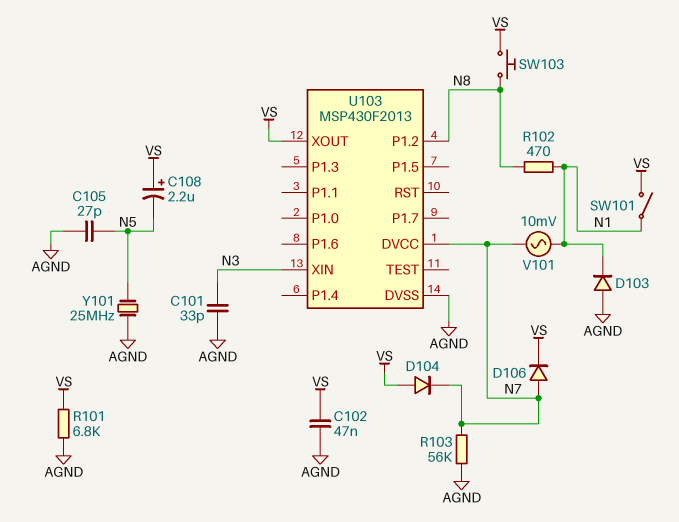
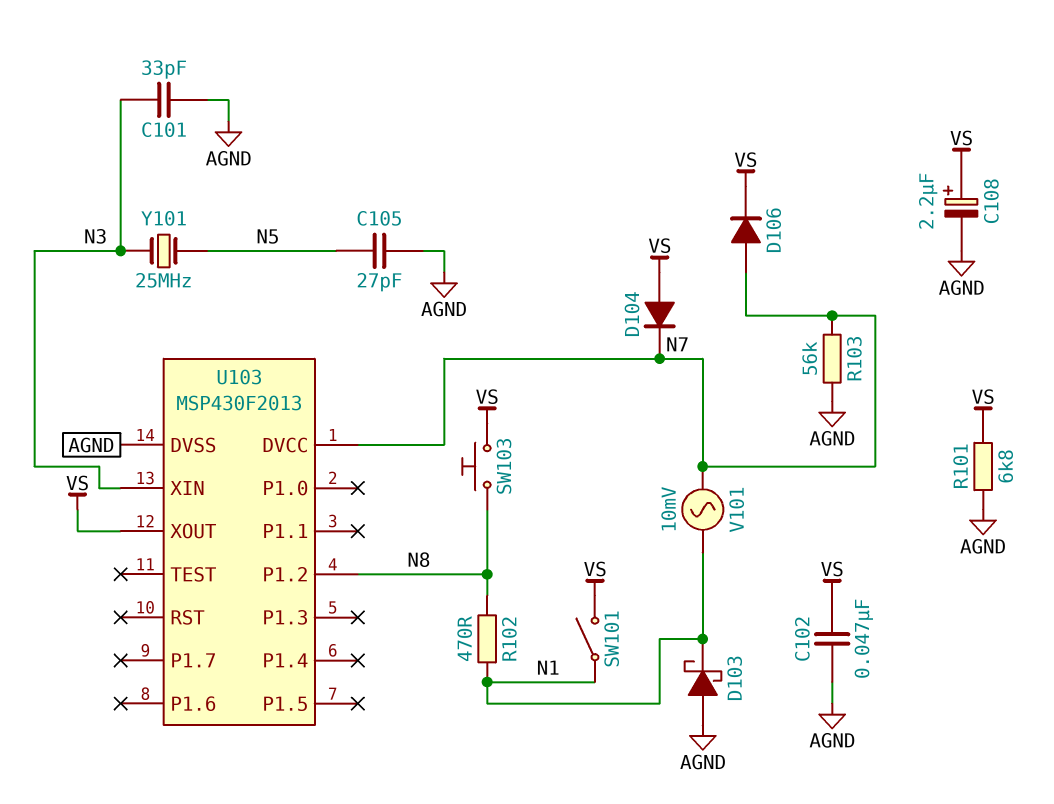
C108: 2.2uF (plus VS, minus N5) -> 2.2uF (plus VS, minus AGND)
D103: diode (A AGND, K N1) -> schottky (A AGND, K N1)
Y101: 25MHz (AGND, N5) -> 25MHz (N3, N5)

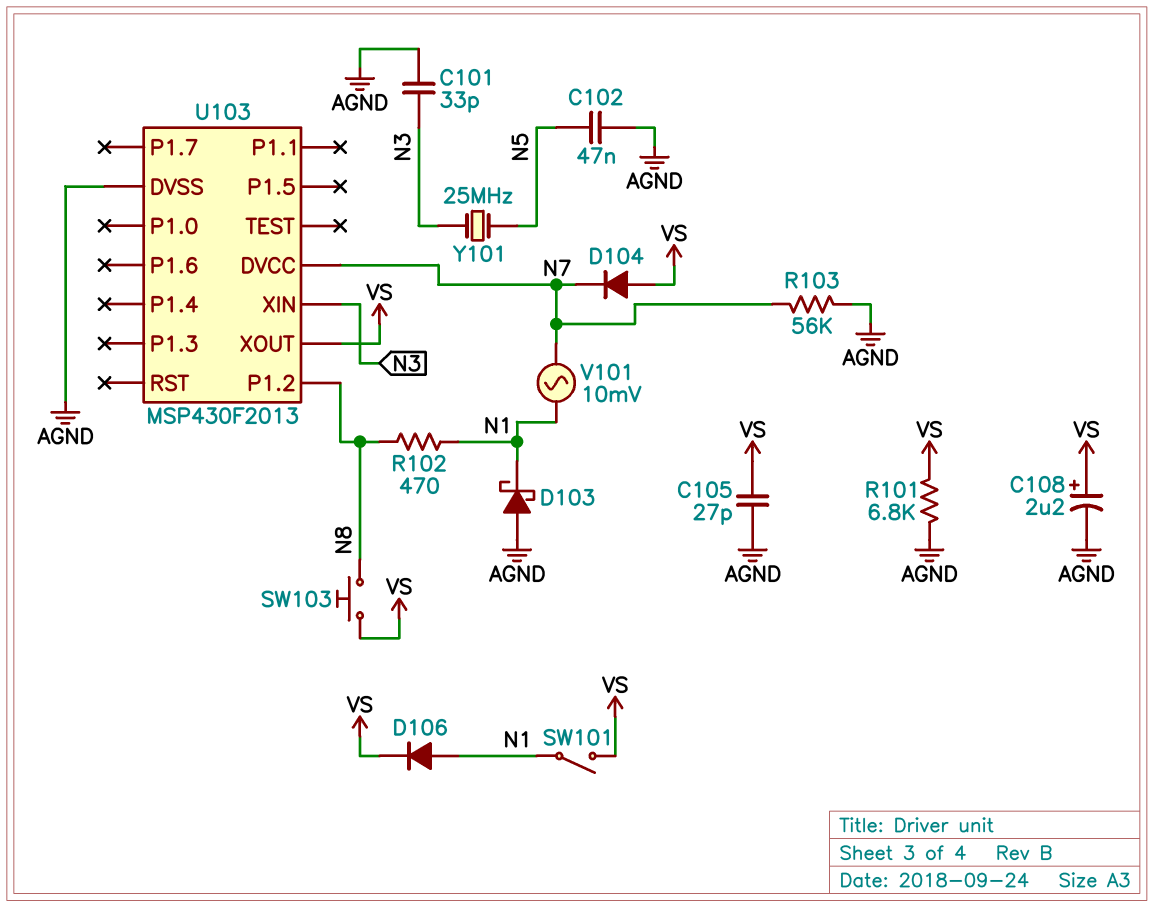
C102: 47nF (AGND, VS) -> 47nF (AGND, N5)
C105: 27pF (AGND, N5) -> 27pF (AGND, VS)
D106: diode (A N7, K VS) -> diode (A N1, K VS)

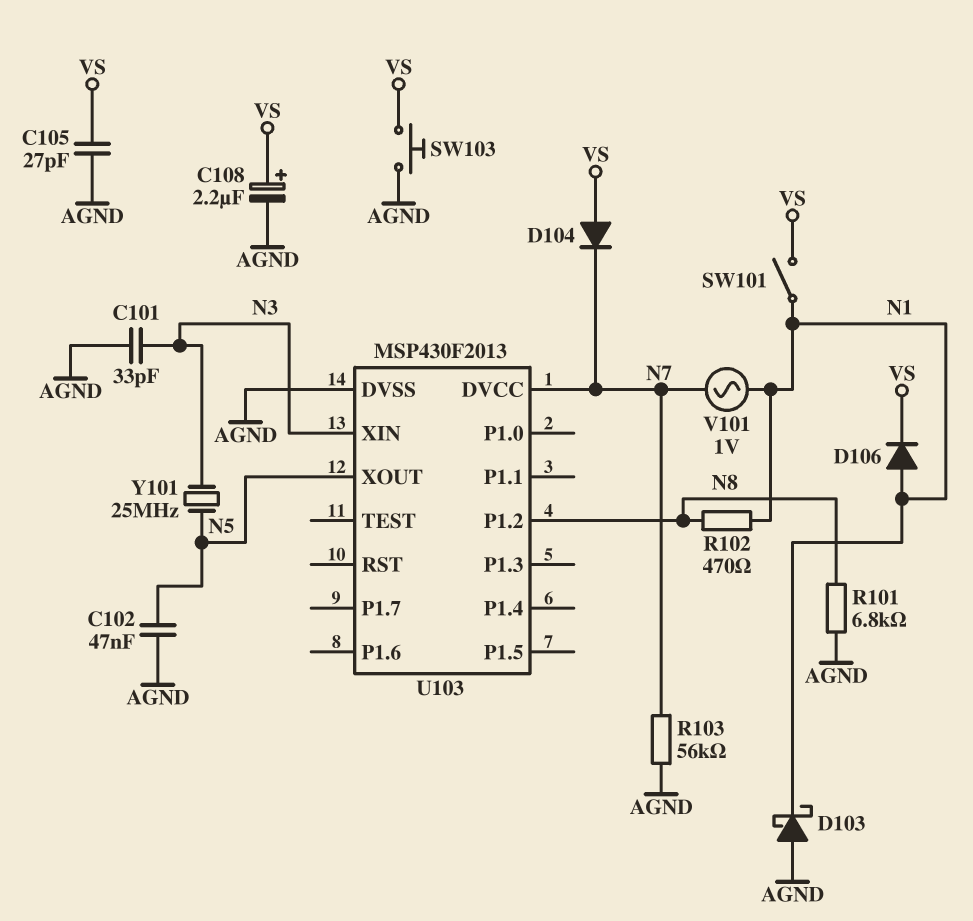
R101: 6.8k (AGND, VS) -> 6.8k (AGND, N8)
SW103: button (N8, VS) -> button (AGND, VS)
U103 pin XOUT: VS -> N5
V101: AC 10mV (N1, N7) -> AC 1V (N1, N7)

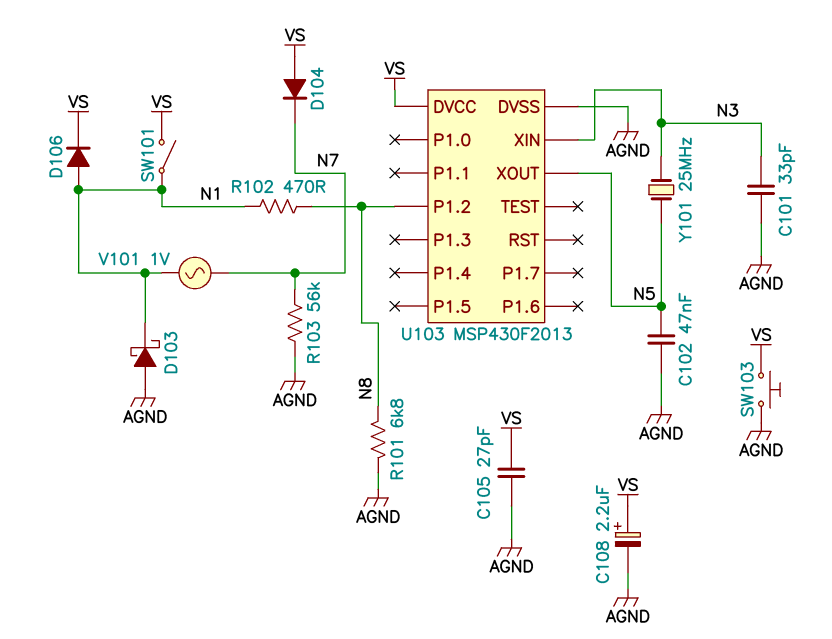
U103 pin DVCC: N7 -> VS

